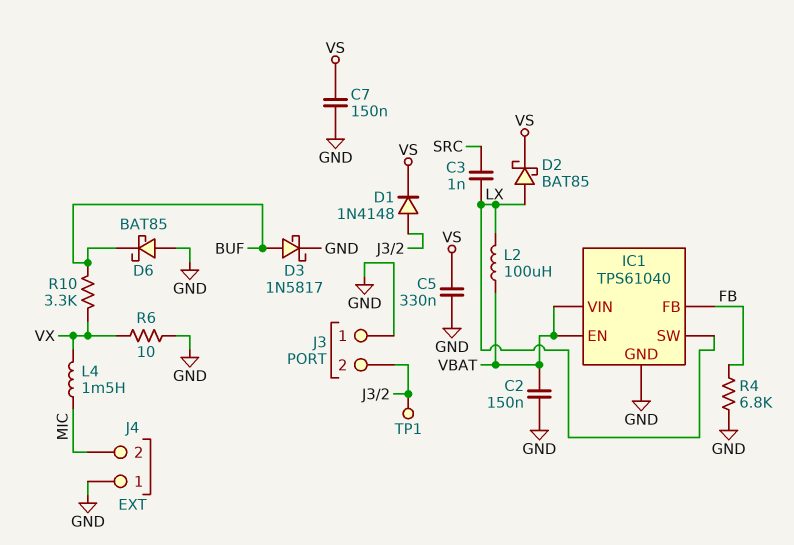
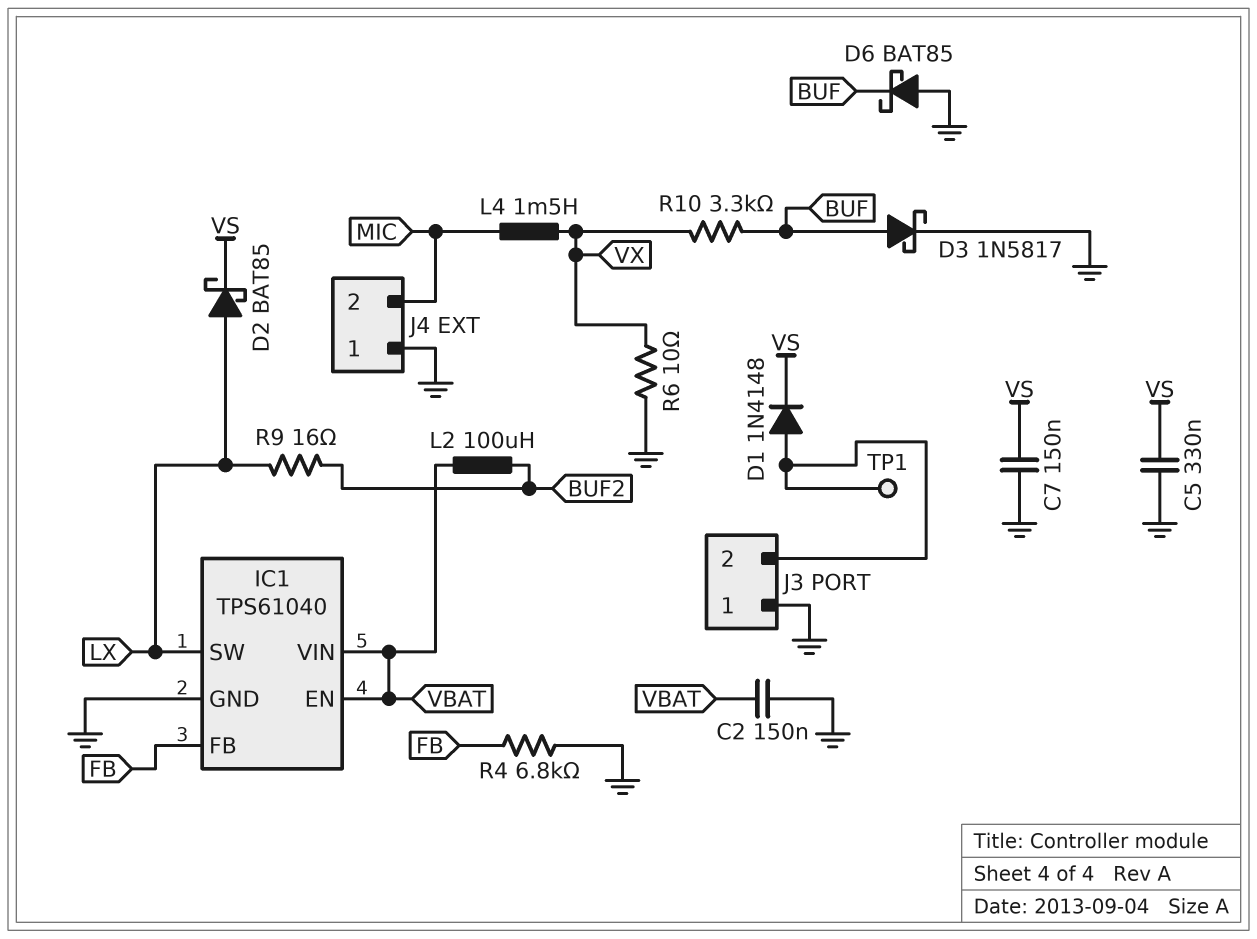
C3: 1nF (LX, SRC) -> none
L2: 100uH (LX, VBAT) -> 100uH (BUF2, VBAT)
R9: none -> 16 (BUF2, LX)

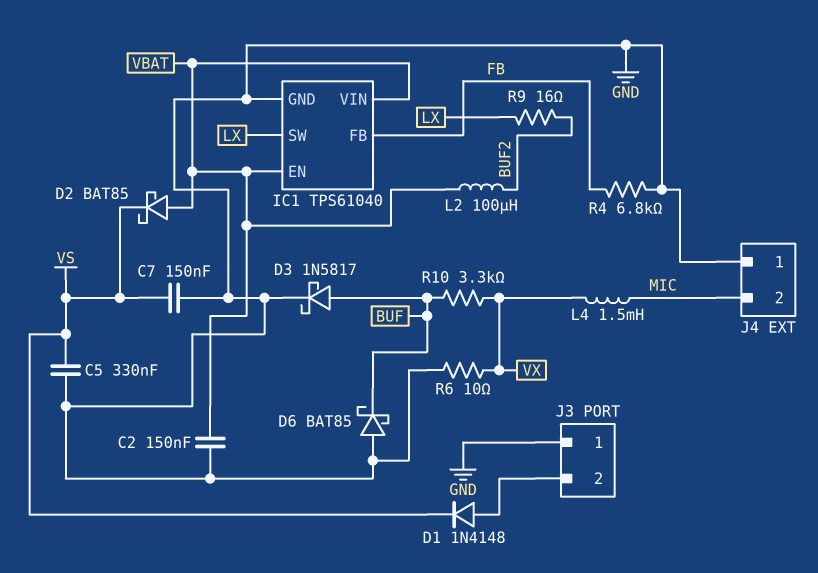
D2: schottky BAT85 (A LX, K VS) -> schottky BAT85 (A VBAT, K VS)
TP1: test point (J3/2) -> none

